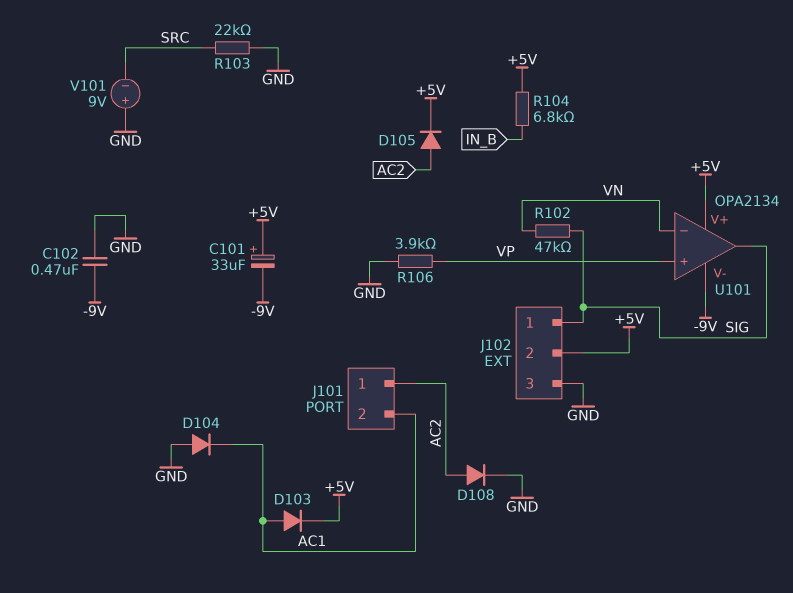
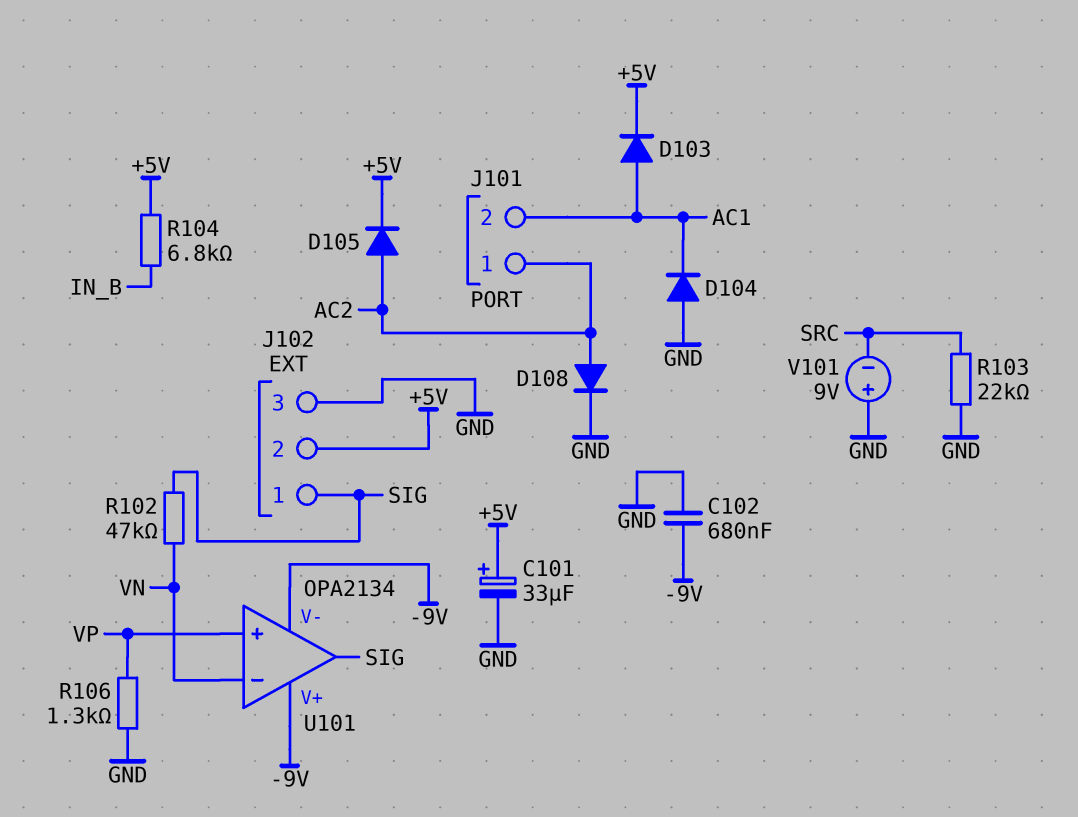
C101: 33uF (plus +5V, minus -9V) -> 33uF (plus +5V, minus GND)
C102: 470nF (-9V, GND) -> 680nF (-9V, GND)
R106: 3.9k (GND, VP) -> 1.3k (GND, VP)
U101 pin V+: +5V -> -9V

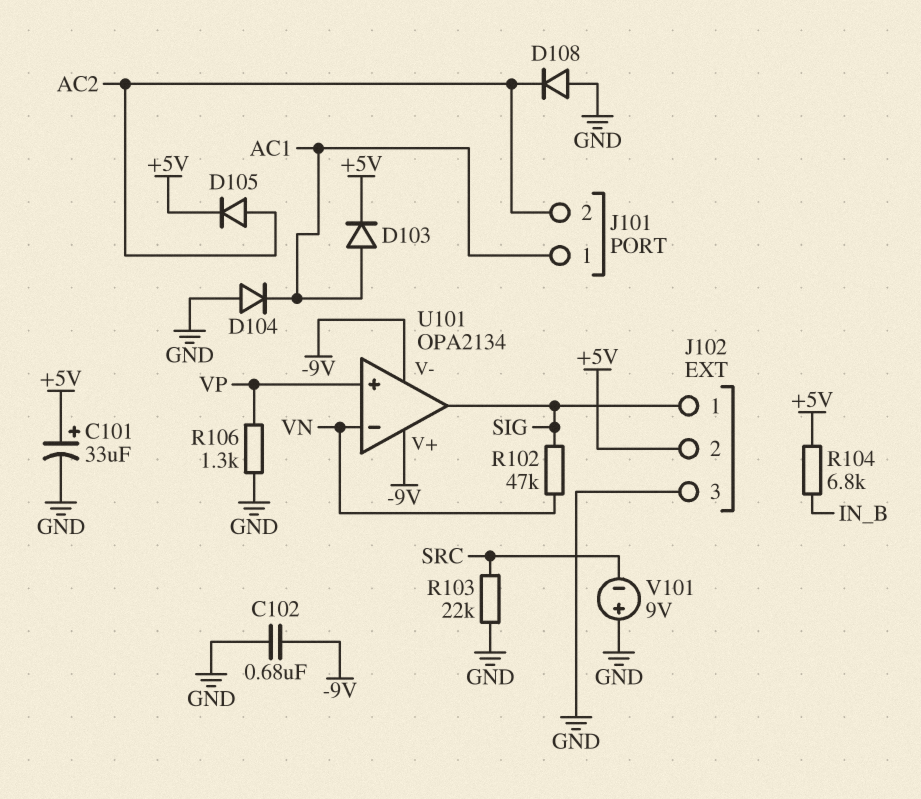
D108: diode (A AC2, K GND) -> diode (A GND, K AC2)
J101 pin 1: AC2 -> AC1
J101 pin 2: AC1 -> AC2

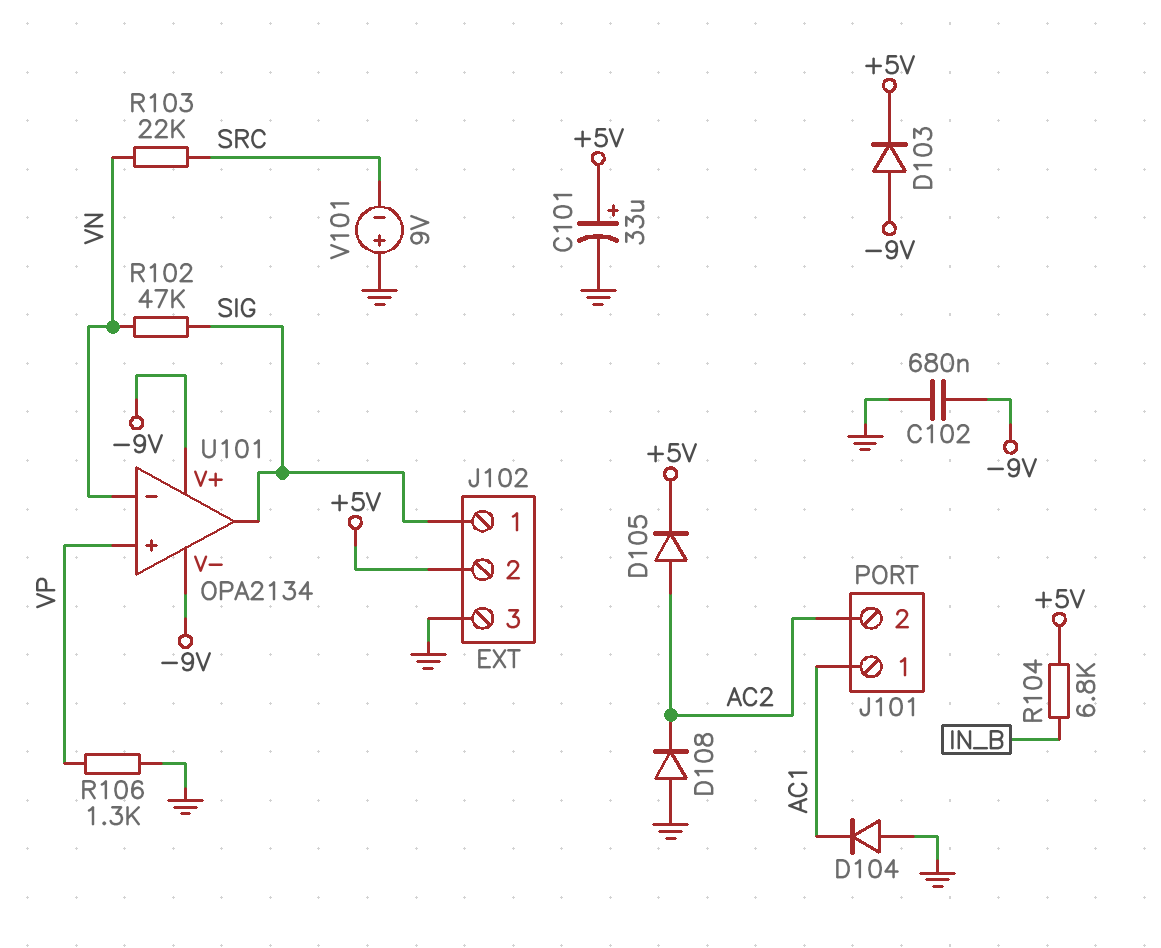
D103: diode (A AC1, K +5V) -> diode (A -9V, K +5V)
R103: 22k (GND, SRC) -> 22k (SRC, VN)

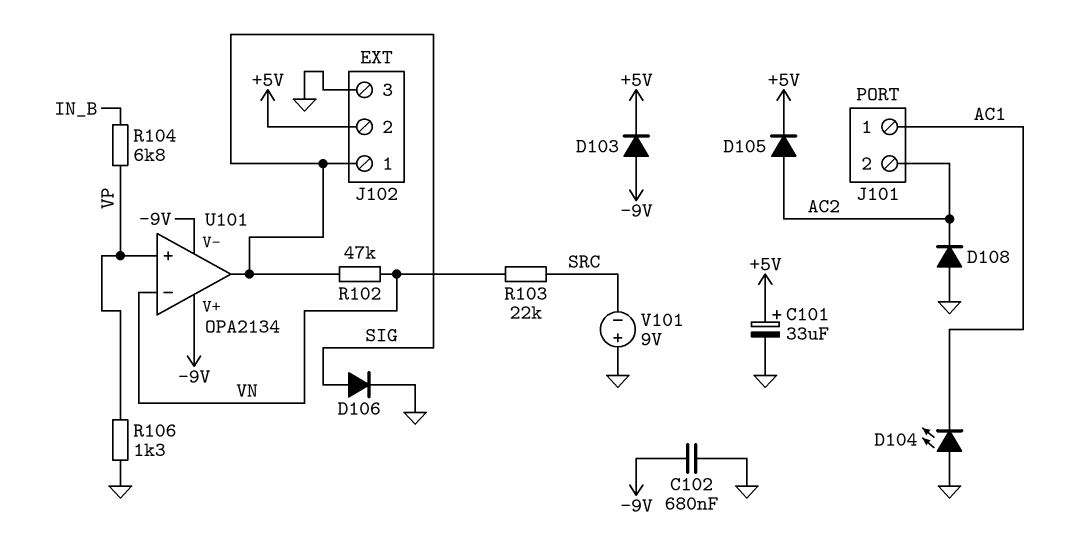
D104: diode (A GND, K AC1) -> LED (A GND, K AC1)
D106: none -> diode (A SIG, K GND)
R104: 6.8k (+5V, IN_B) -> 6.8k (IN_B, VP)

